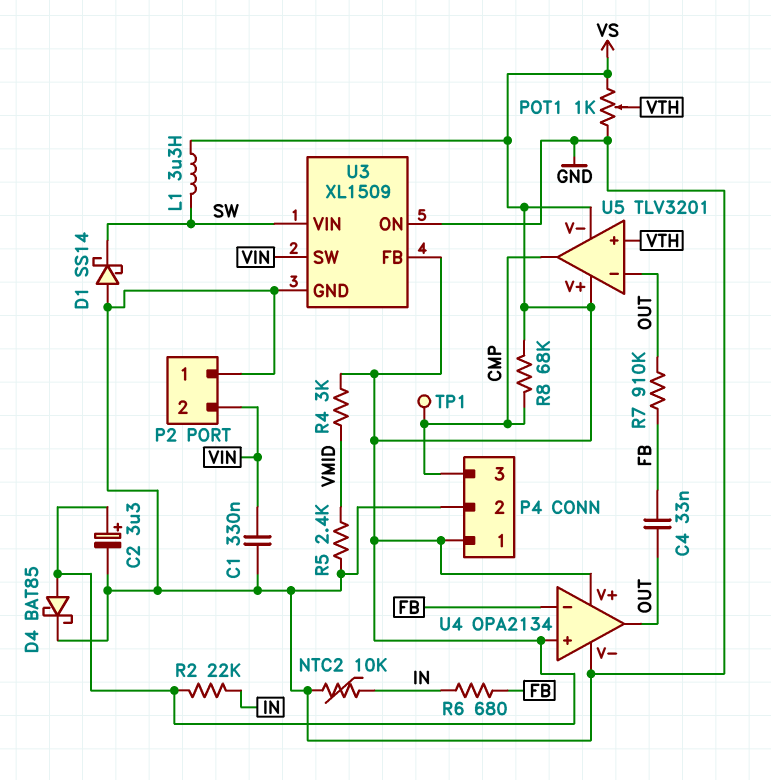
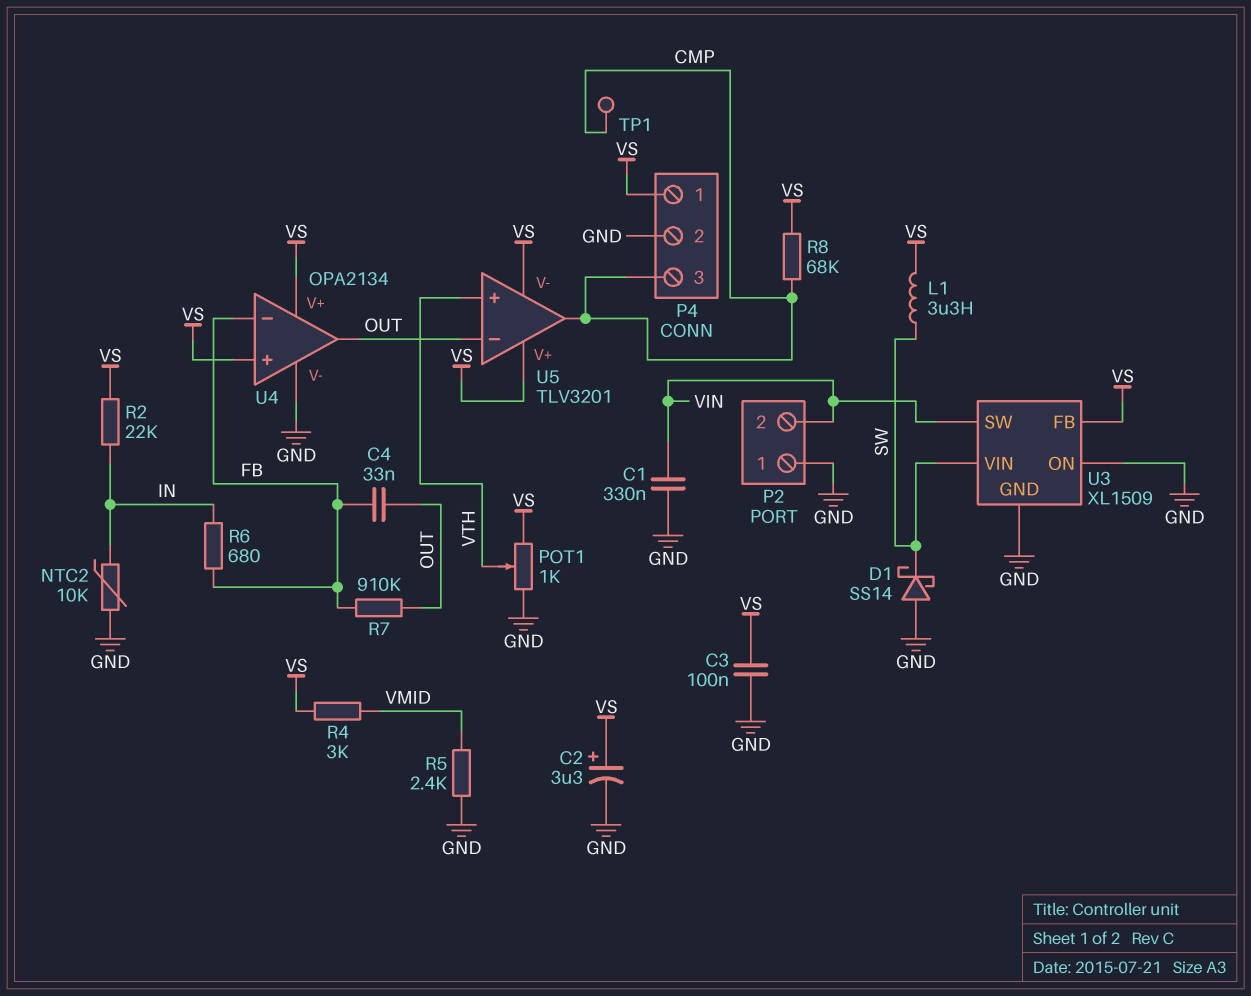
C3: none -> 100nF (GND, VS)
D4: schottky BAT85 (A VS, K GND) -> none

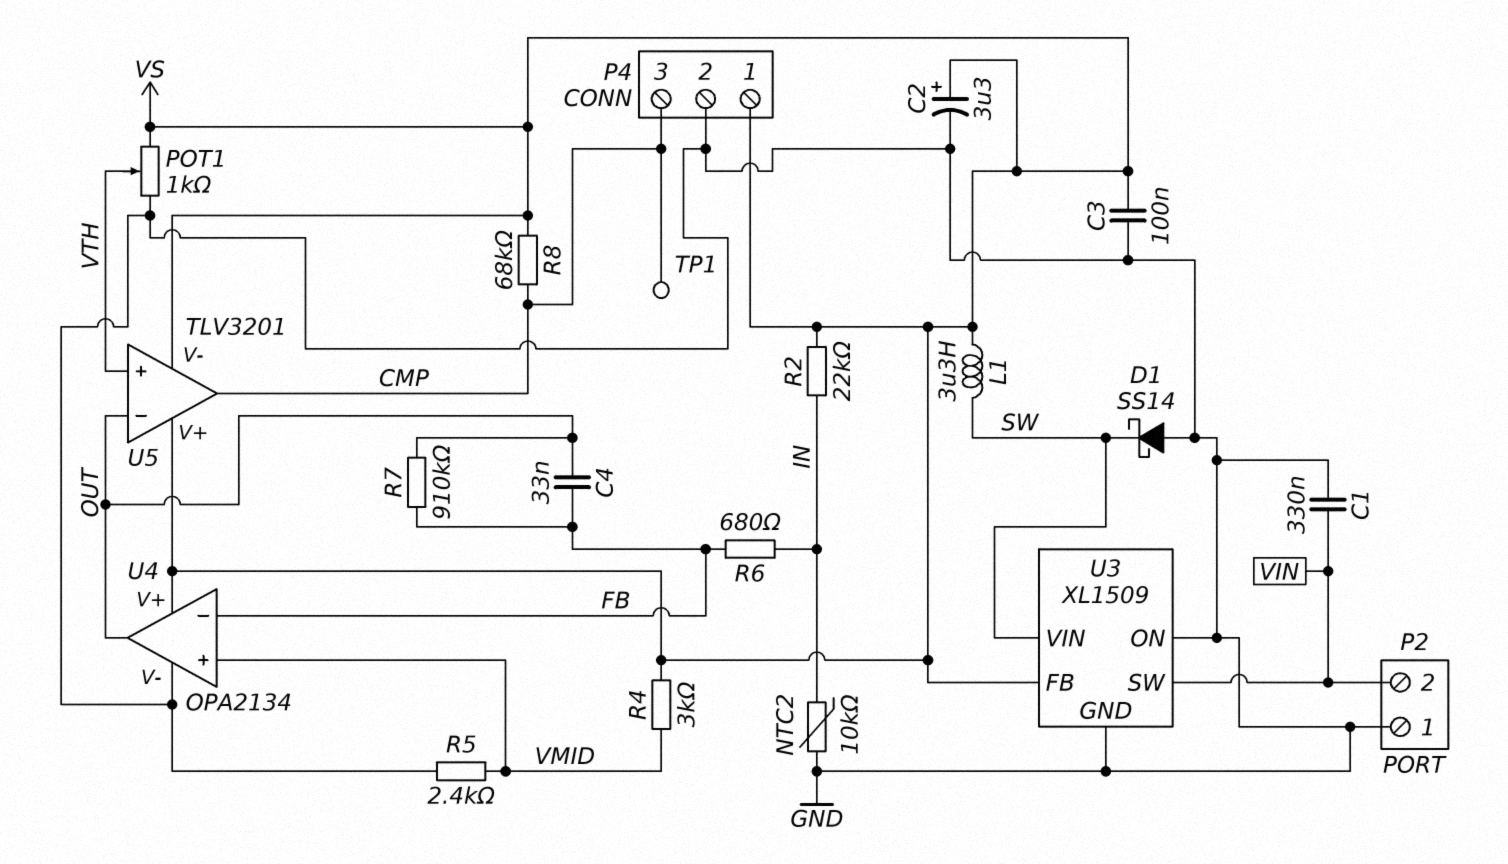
U4 pin in+: VS -> VMID

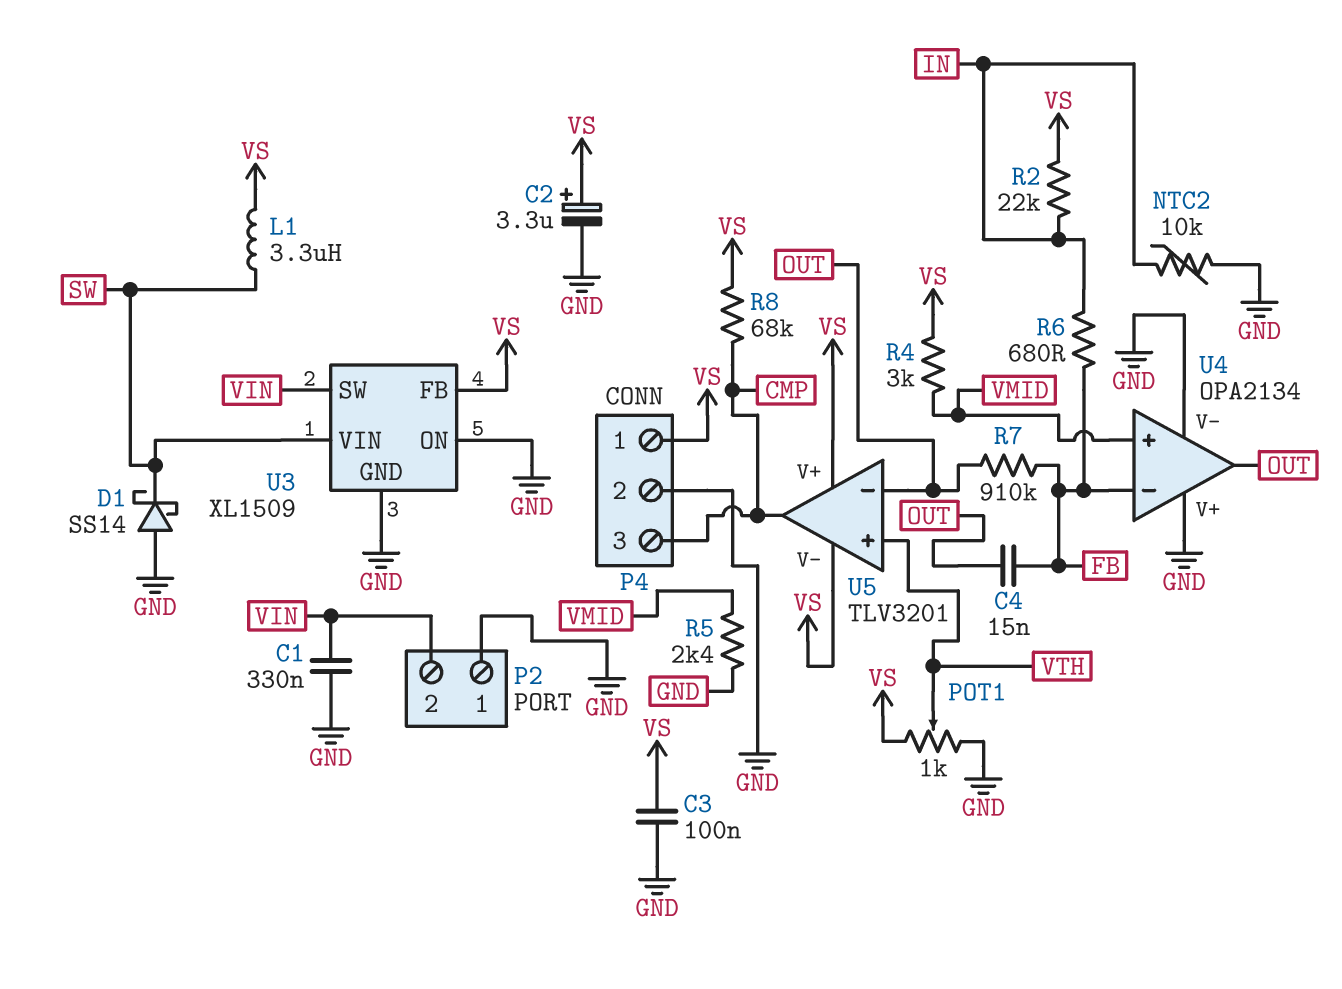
C4: 33nF (FB, OUT) -> 15nF (FB, OUT)
TP1: test point (CMP) -> none
U4 pin V+: VS -> GND

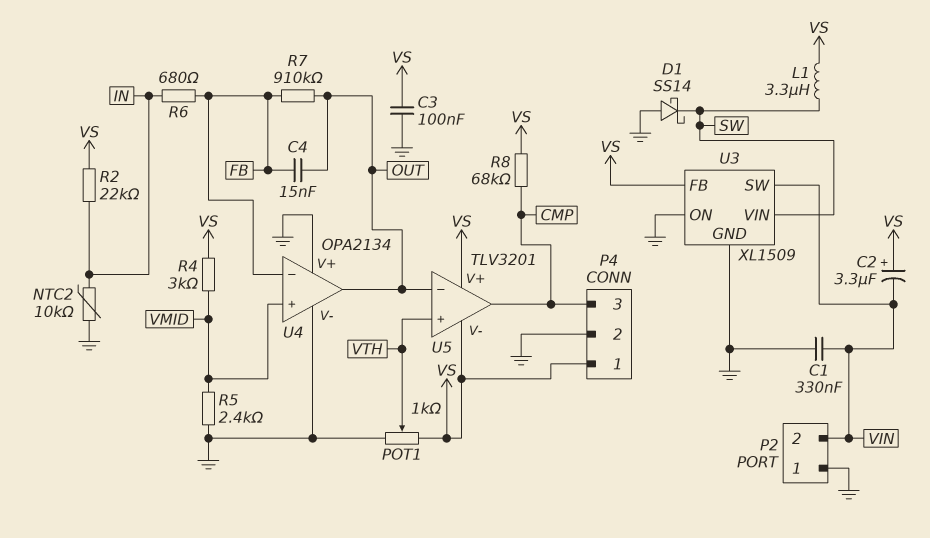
C2: 3.3uF (plus VS, minus GND) -> 3.3uF (plus VS, minus VIN)

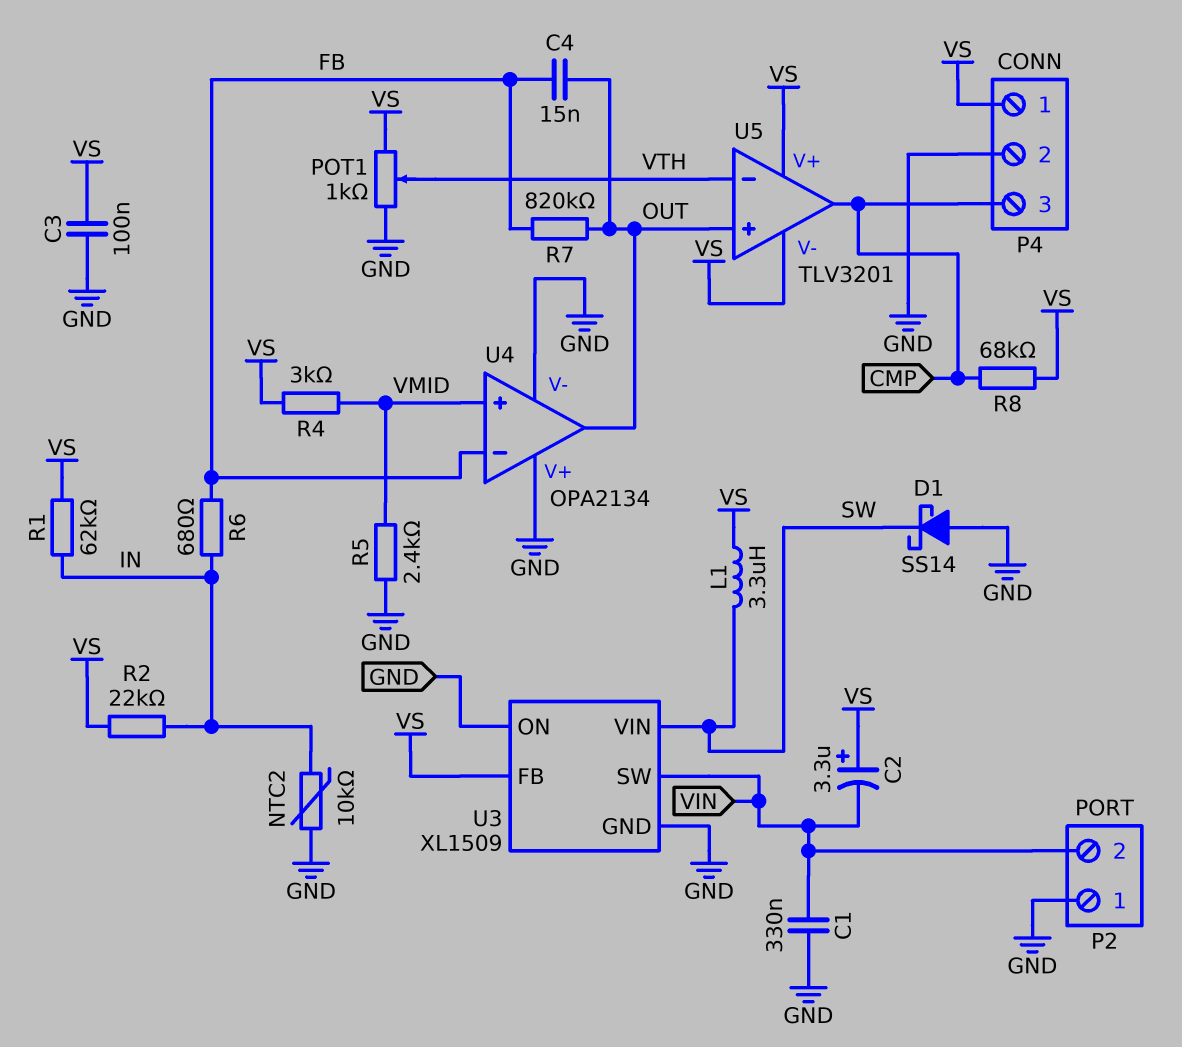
R1: none -> 62k (IN, VS)
R7: 910k (FB, OUT) -> 820k (FB, OUT)
U5 pin in+: VTH -> OUT
U5 pin in-: OUT -> VTH

